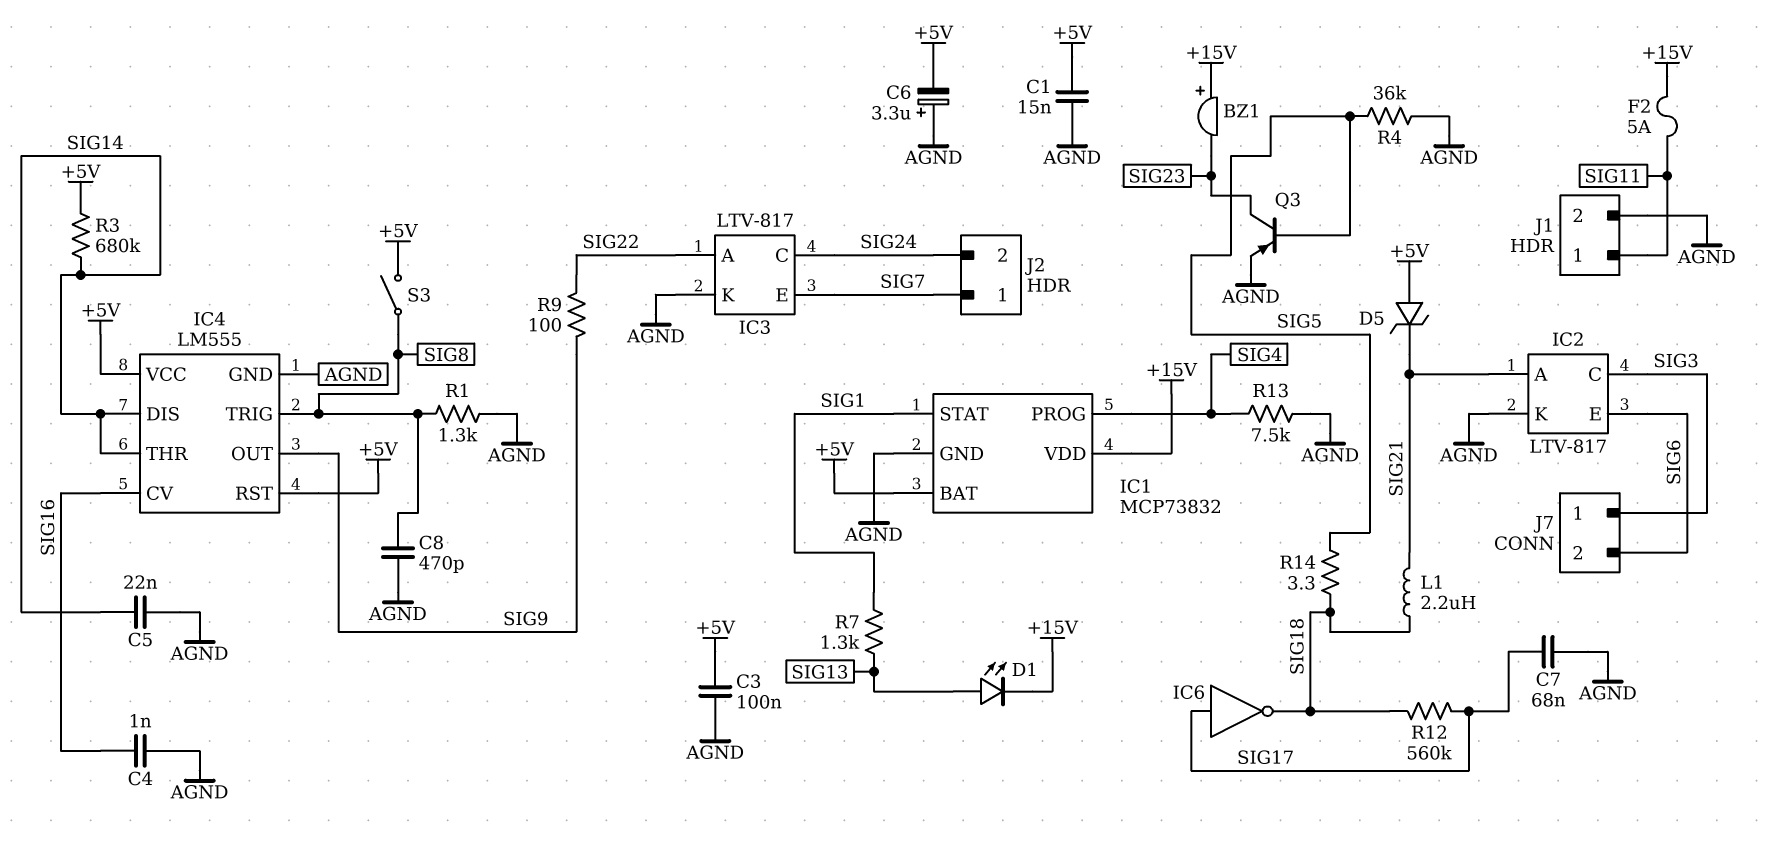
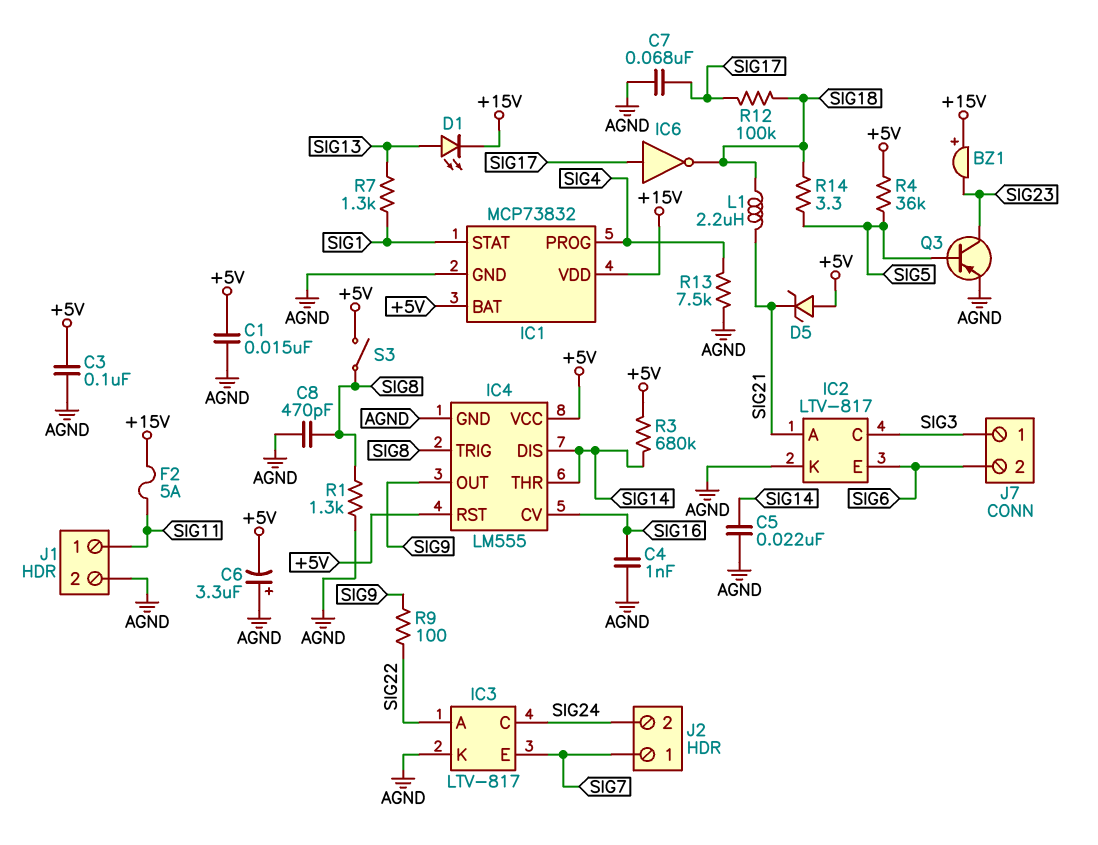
R4: 36k (AGND, SIG5) -> 36k (+5V, SIG5)
R12: 560k (SIG17, SIG18) -> 100k (SIG17, SIG18)

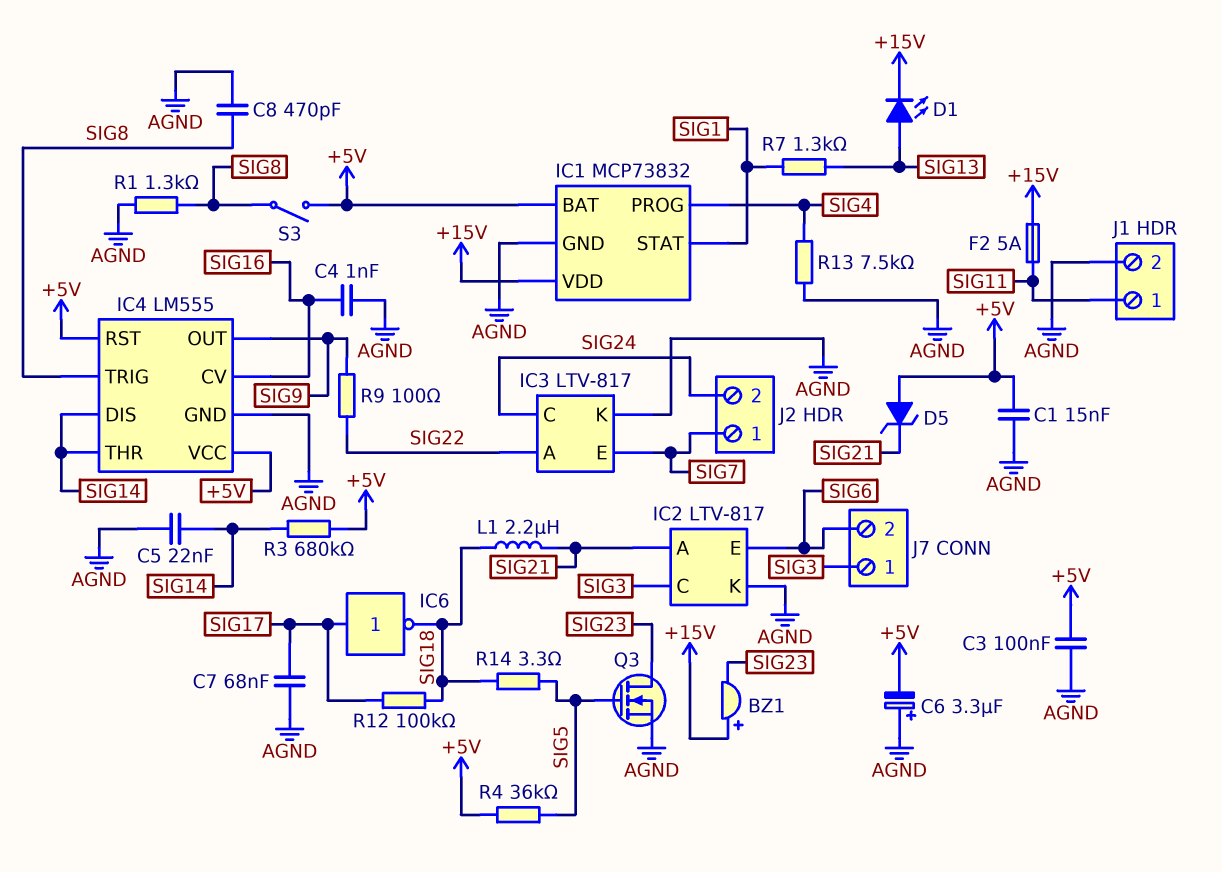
Q3: PNP (B SIG5, C SIG23, E AGND) -> NMOS (G SIG5, D SIG23, S AGND)

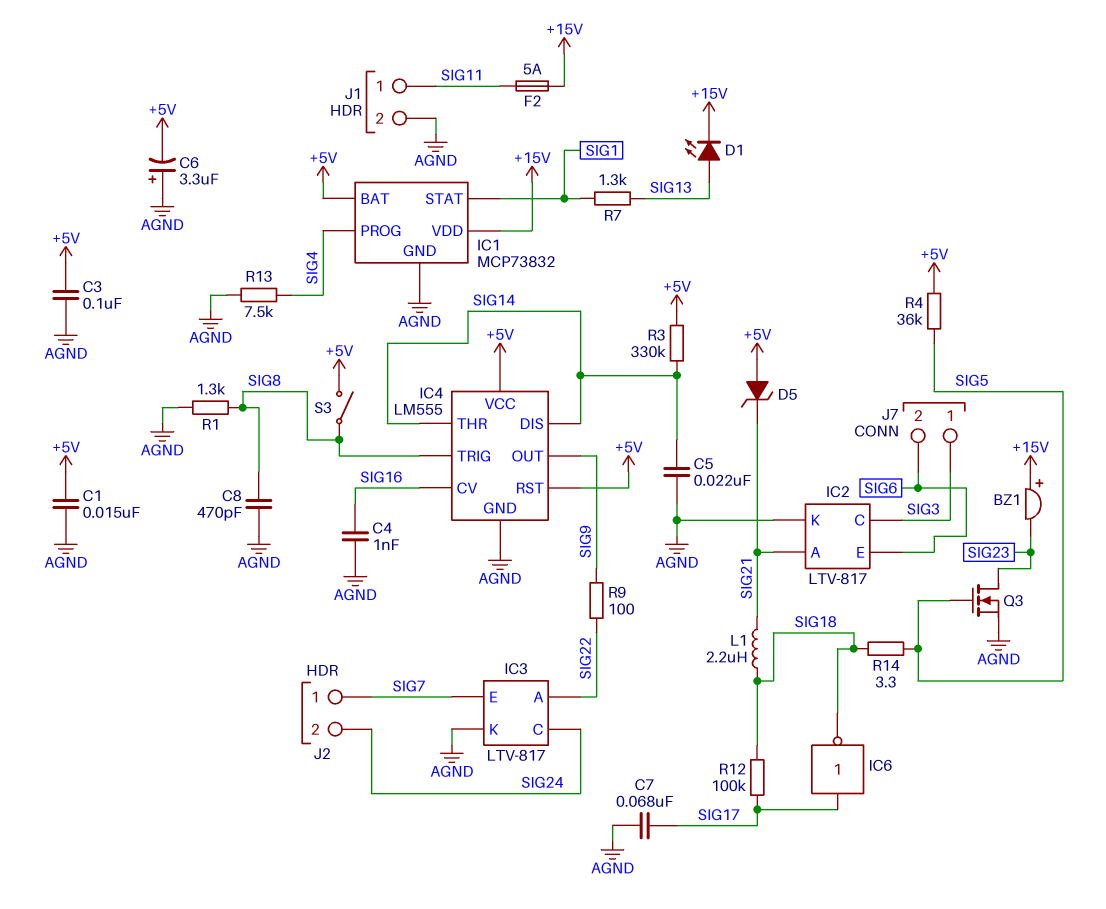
R3: 680k (+5V, SIG14) -> 330k (+5V, SIG14)

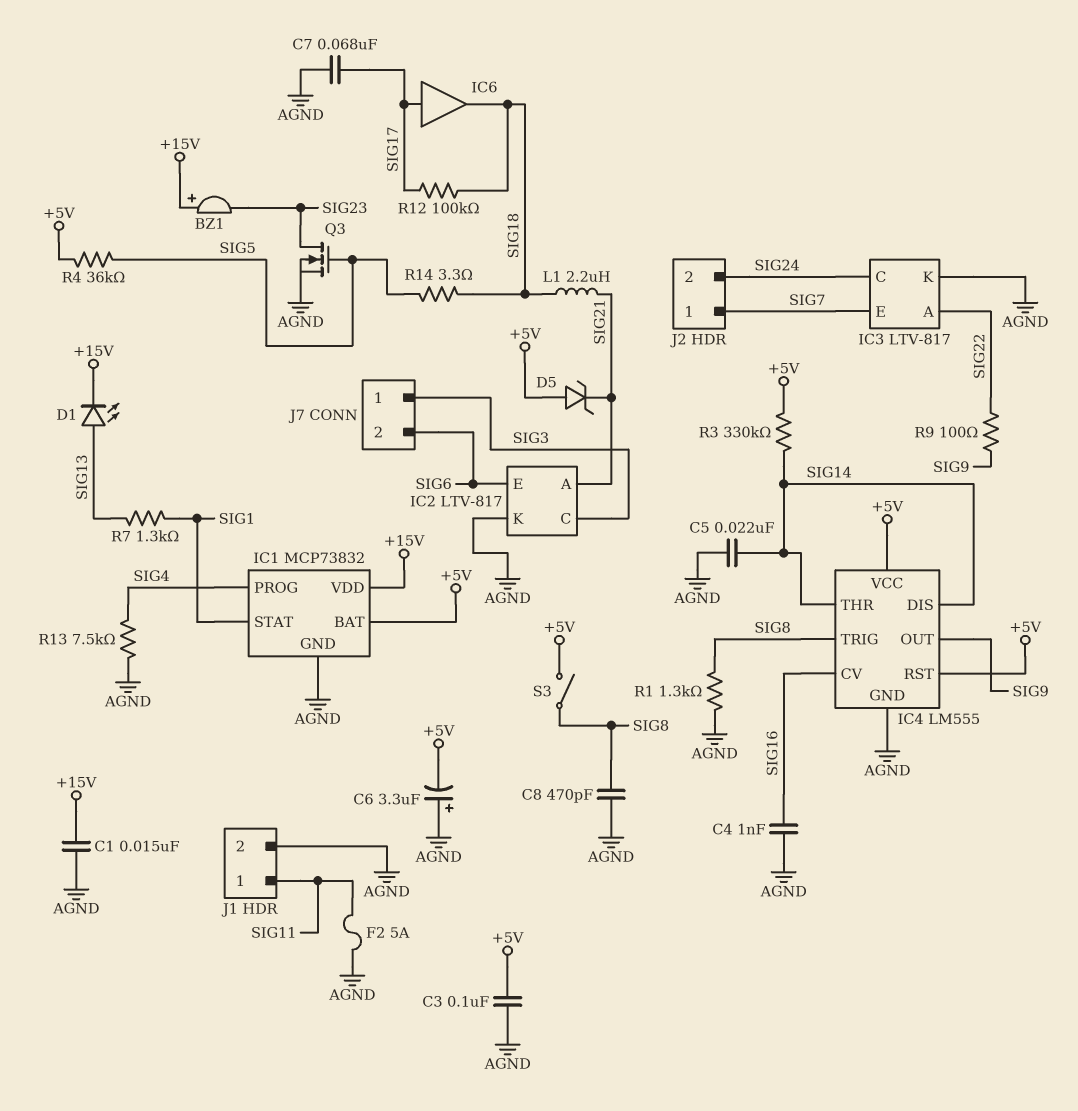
C1: 15nF (+5V, AGND) -> 15nF (+15V, AGND)
F2: 5A (+15V, SIG11) -> 5A (AGND, SIG11)
IC6: NOT (in SIG17, out SIG18) -> buffer (in SIG17, out SIG18)

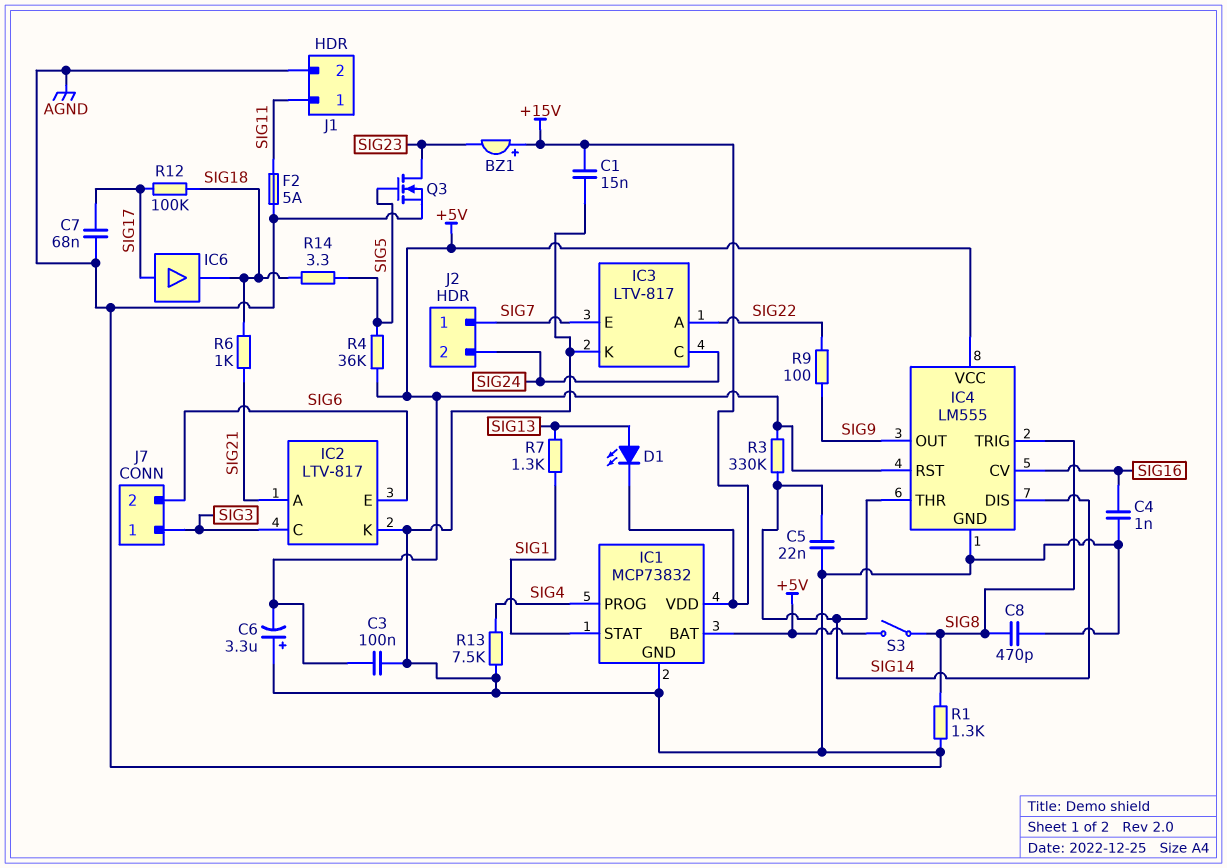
D5: zener (A +5V, K SIG21) -> none
L1: 2.2uH (SIG18, SIG21) -> none
R6: none -> 1k (SIG18, SIG21)

